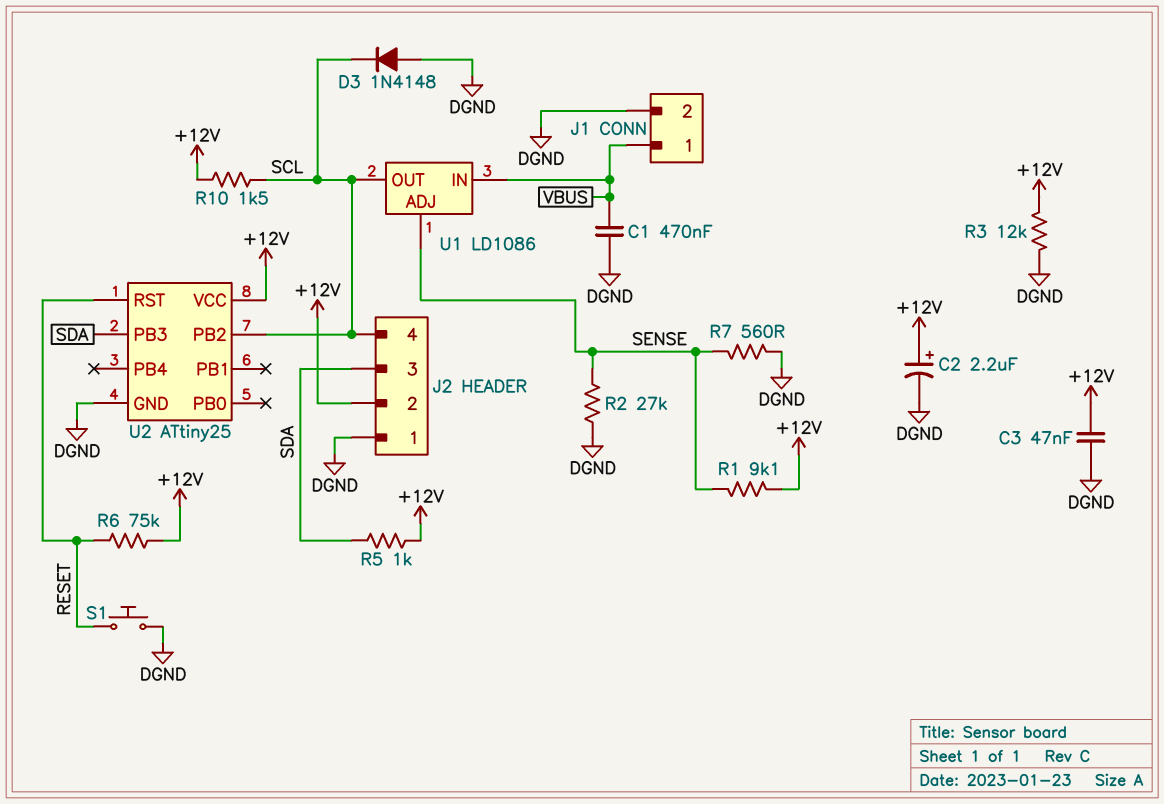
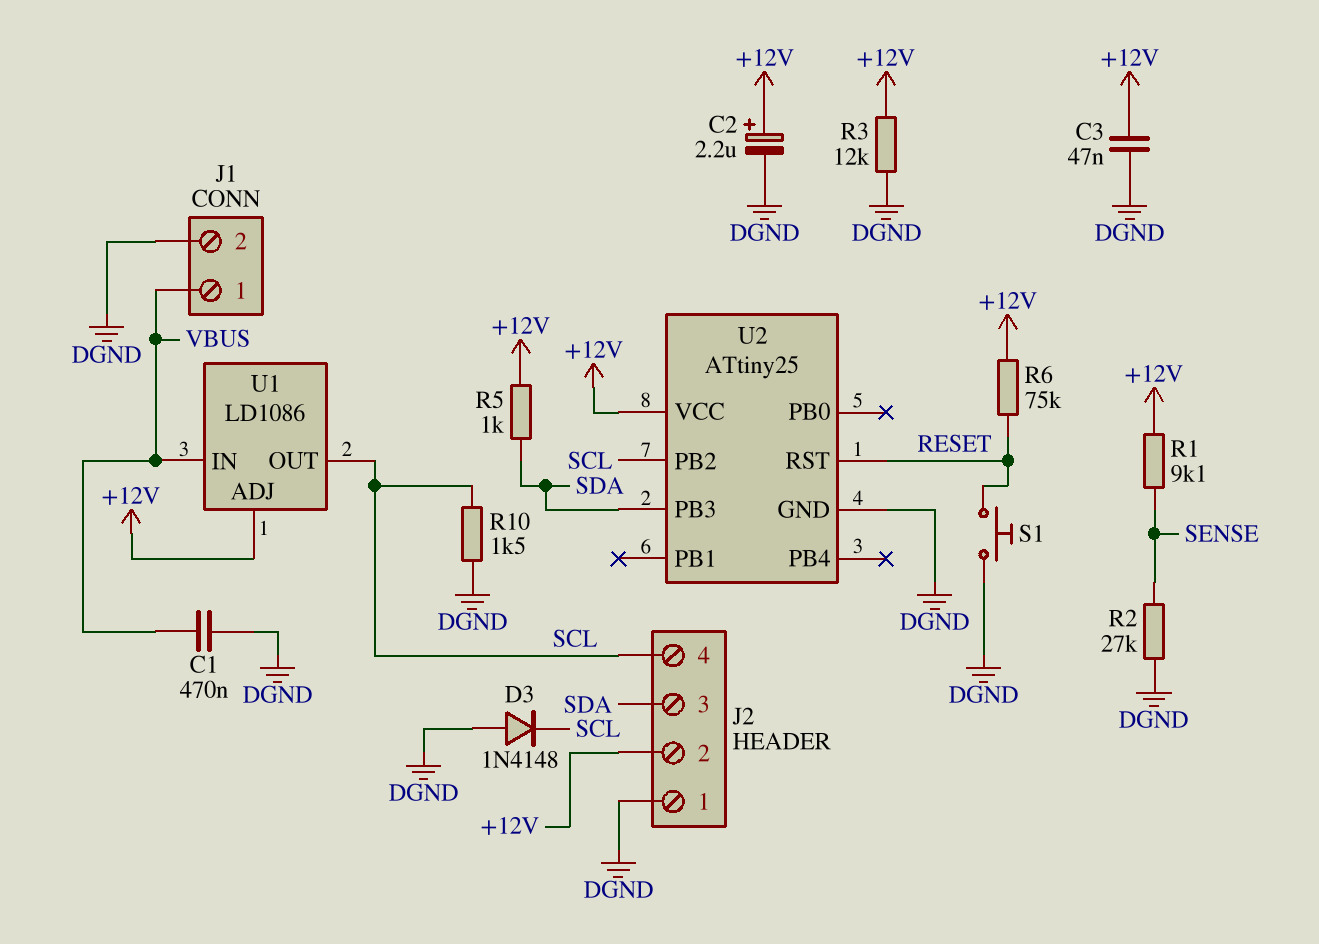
R7: 560 (DGND, SENSE) -> none
R10: 1.5k (+12V, SCL) -> 1.5k (DGND, SCL)
U1 pin ADJ: SENSE -> +12V

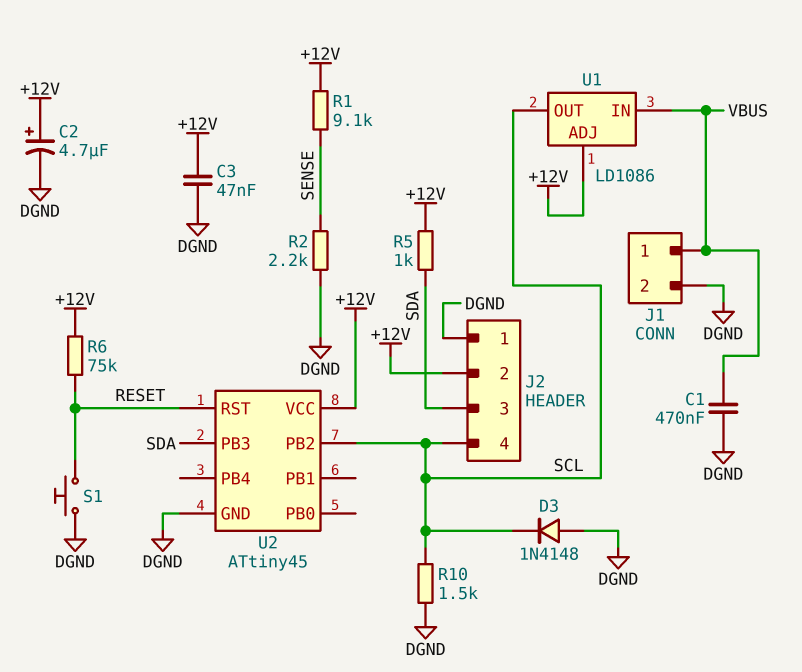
C2: 2.2uF (plus +12V, minus DGND) -> 4.7uF (plus +12V, minus DGND)
R2: 27k (DGND, SENSE) -> 2.2k (DGND, SENSE)
R3: 12k (+12V, DGND) -> none
U2: ATtiny25 -> ATtiny45

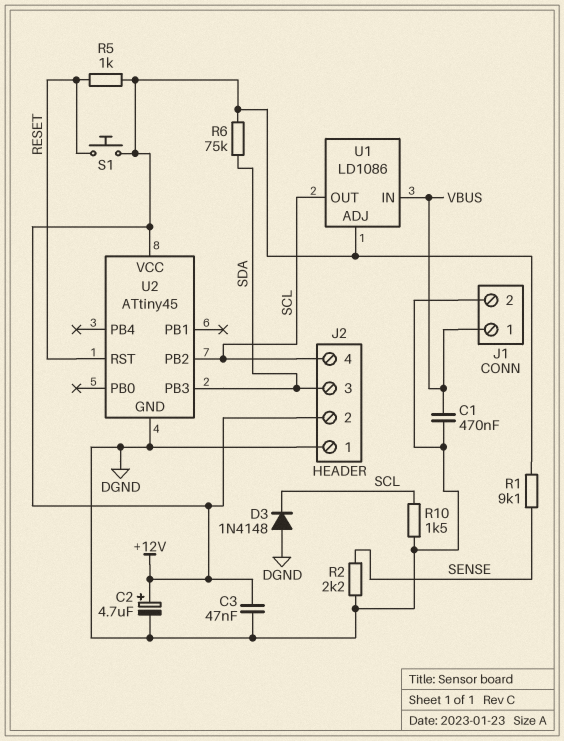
R5: 1k (+12V, SDA) -> 1k (+12V, RESET)
R6: 75k (+12V, RESET) -> 75k (+12V, SDA)
S1: button (DGND, RESET) -> button (+12V, RESET)

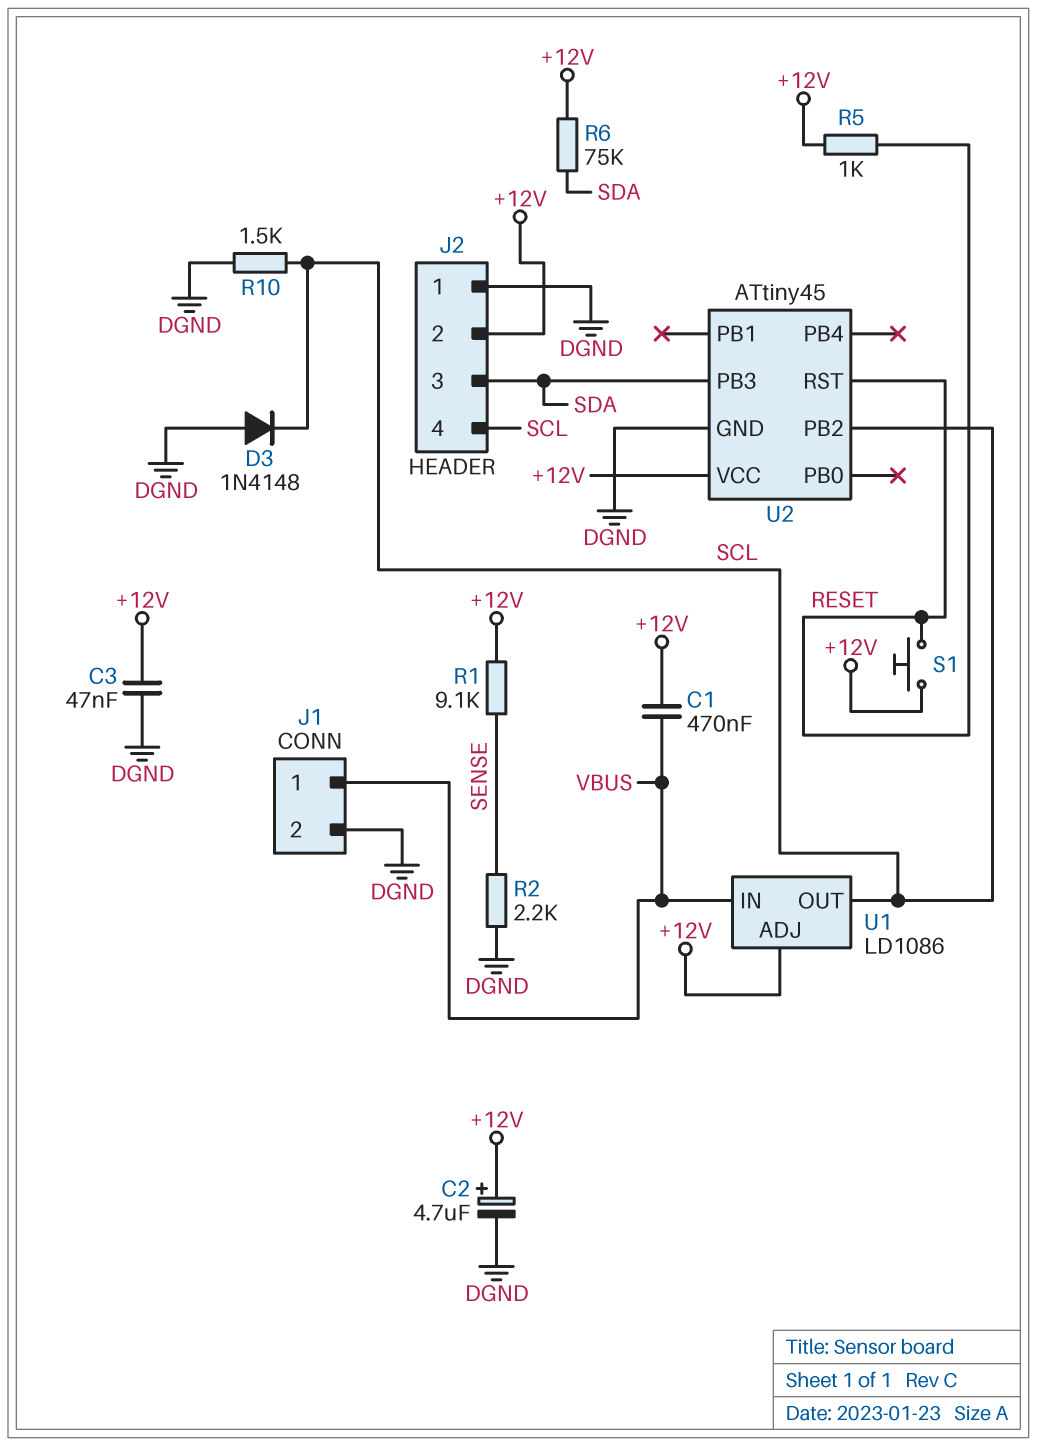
C1: 470nF (DGND, VBUS) -> 470nF (+12V, VBUS)

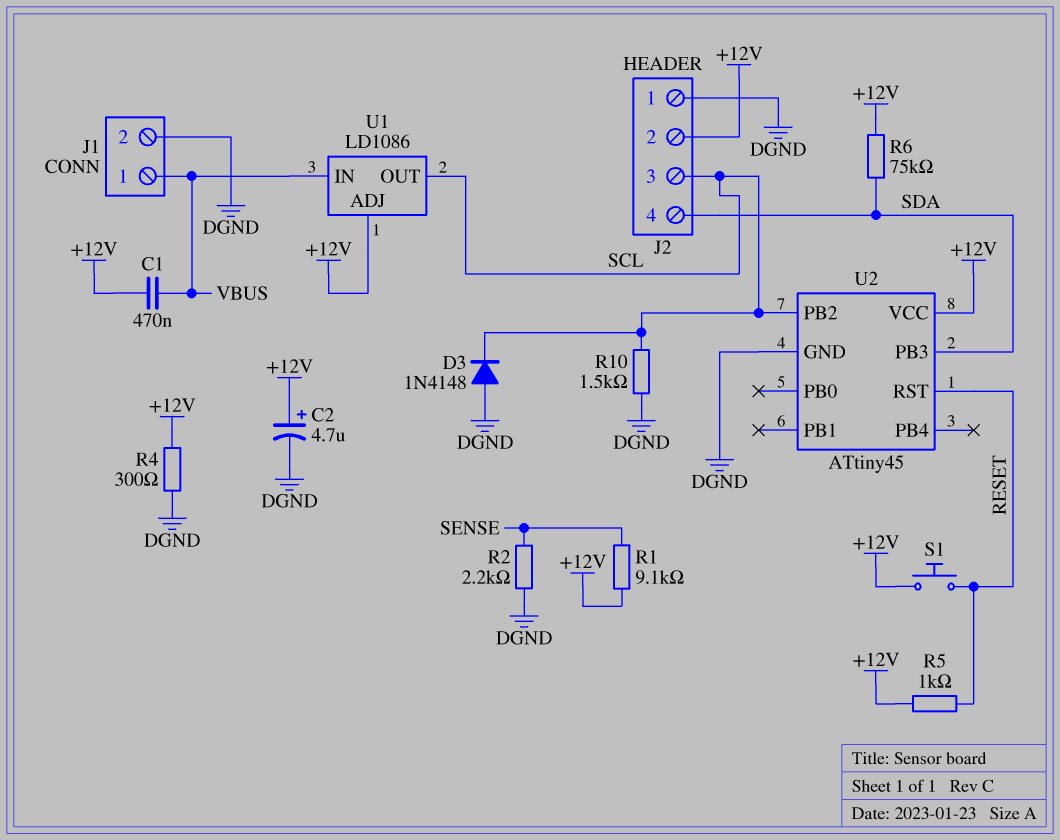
C3: 47nF (+12V, DGND) -> none
J2 pin 3: SDA -> SCL
J2 pin 4: SCL -> SDA
R4: none -> 300 (+12V, DGND)

